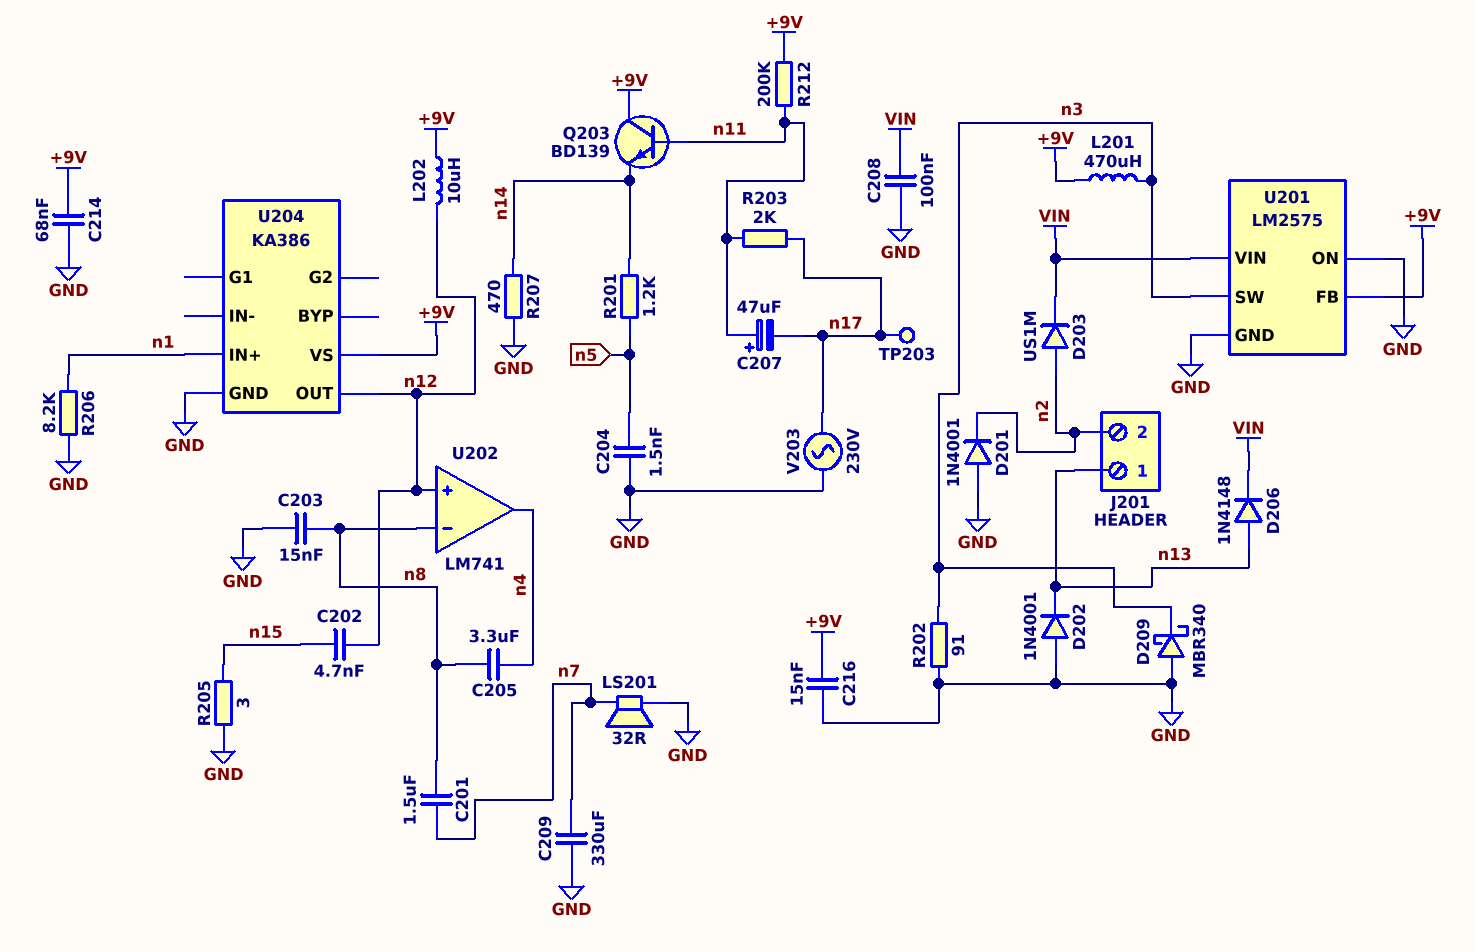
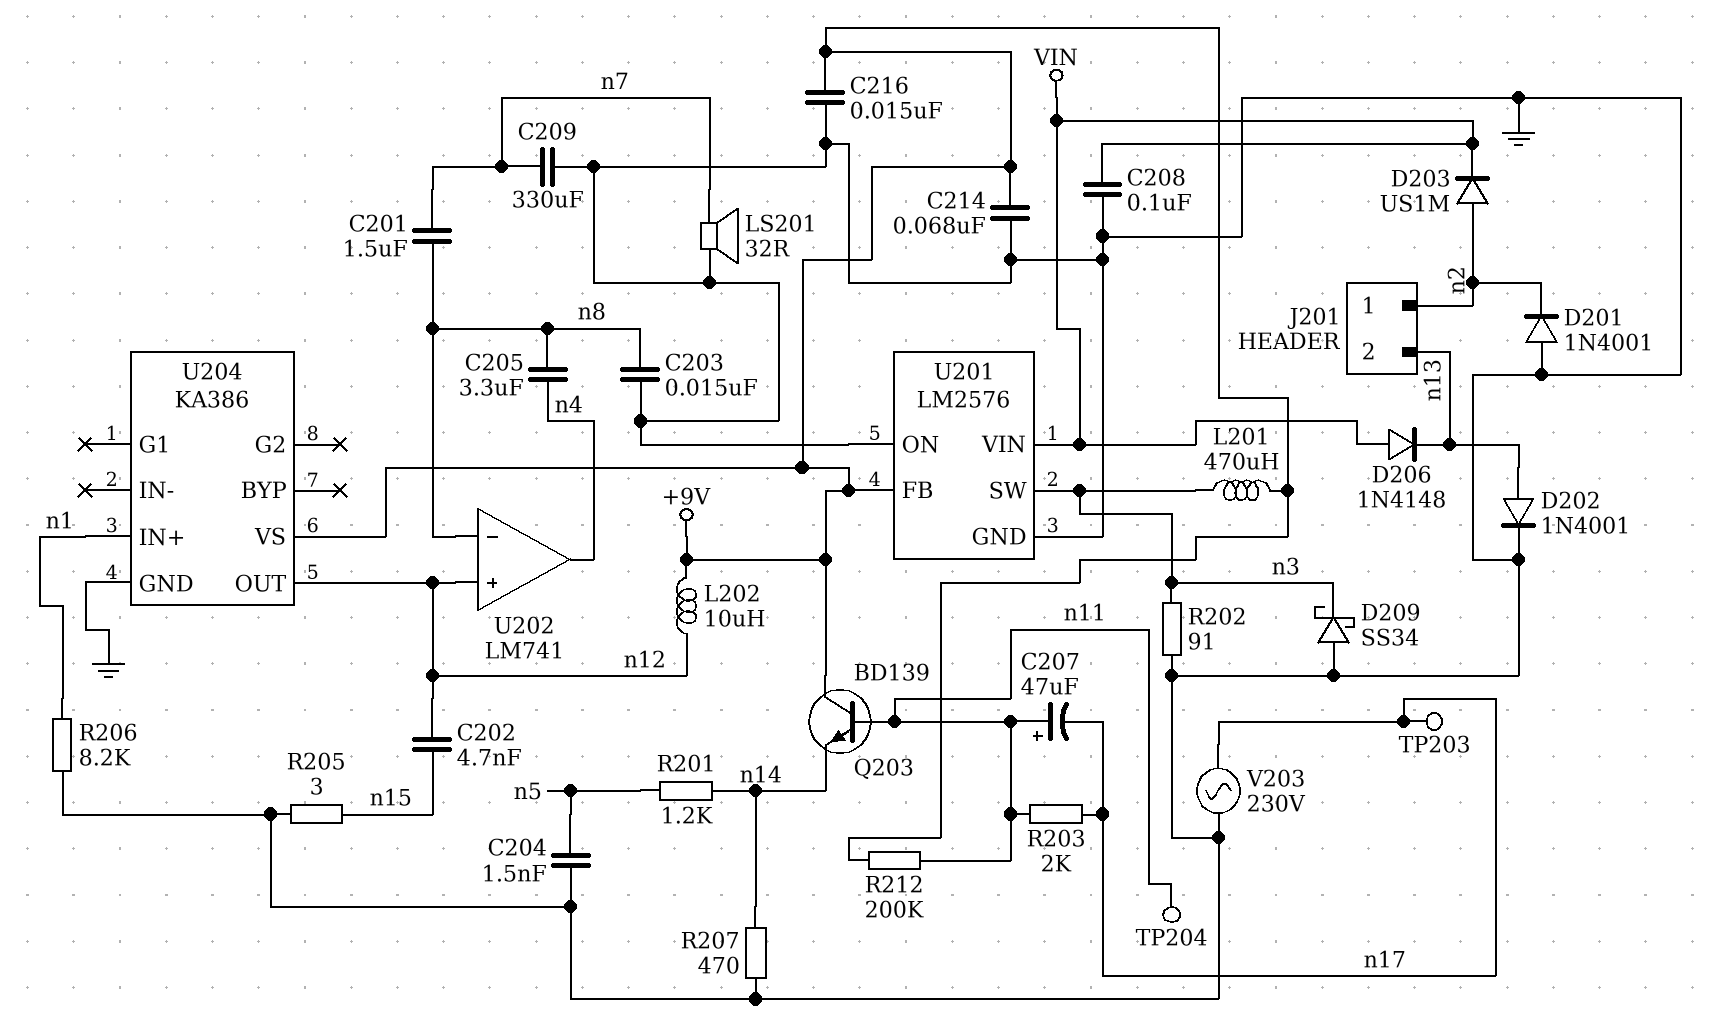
D202: diode 1N4001 (A GND, K n13) -> diode 1N4001 (A n13, K GND)
D206: diode 1N4148 (A n13, K VIN) -> diode 1N4148 (A VIN, K n13)
D209: schottky MBR340 (A GND, K n3) -> schottky SS34 (A GND, K n3)
J201 pin 1: n13 -> n2
J201 pin 2: n2 -> n13
TP204: none -> test point (n11)
U201: LM2575 -> LM2576

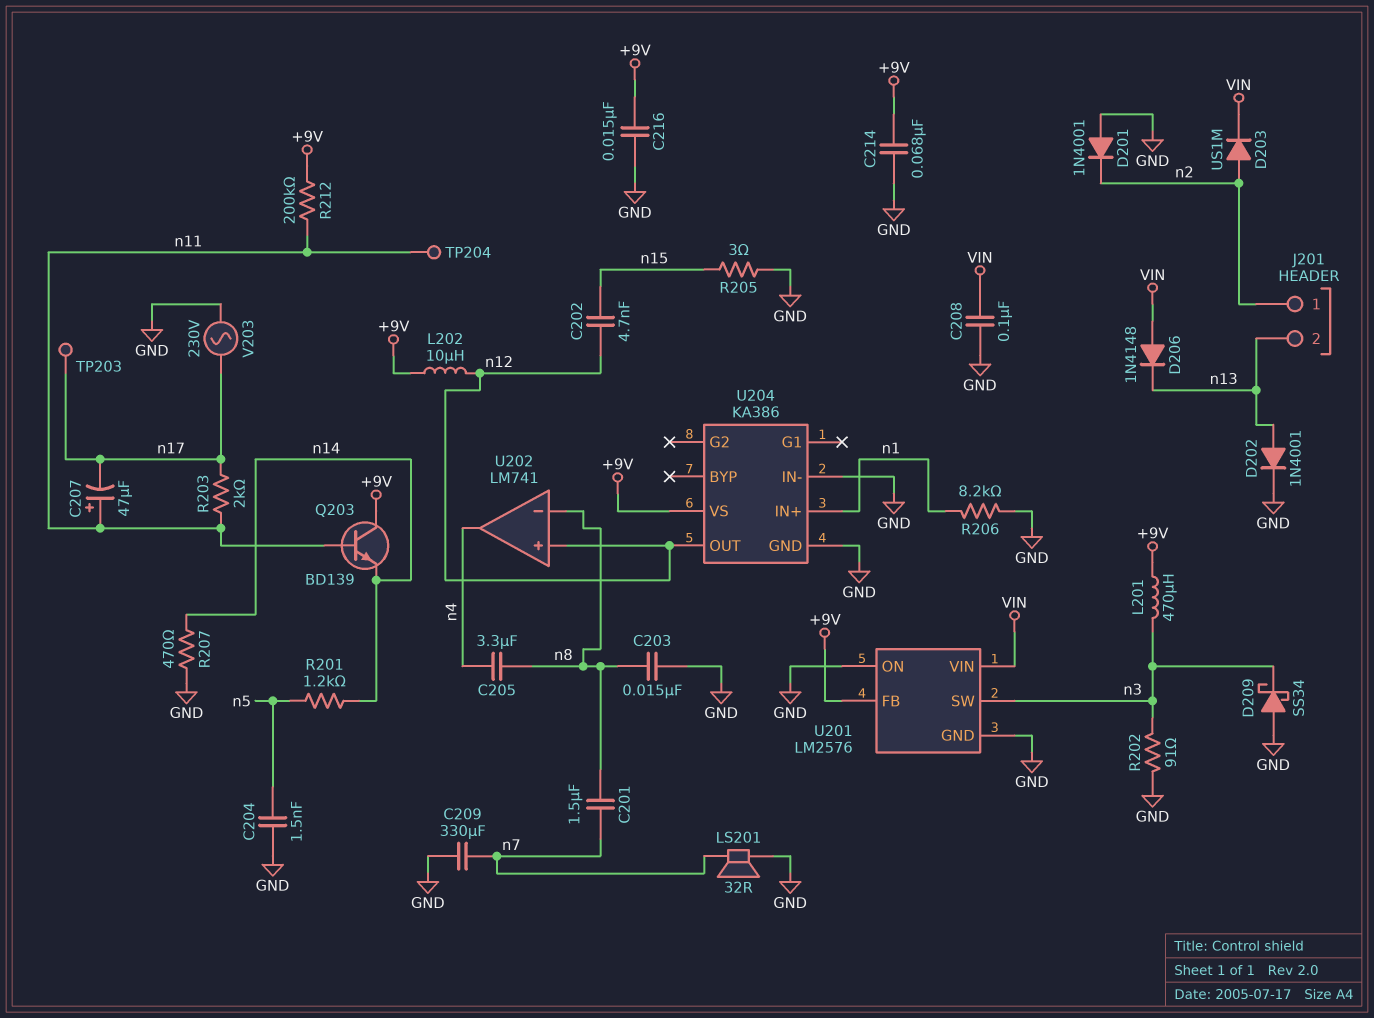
U204 pin IN-: none -> GND

